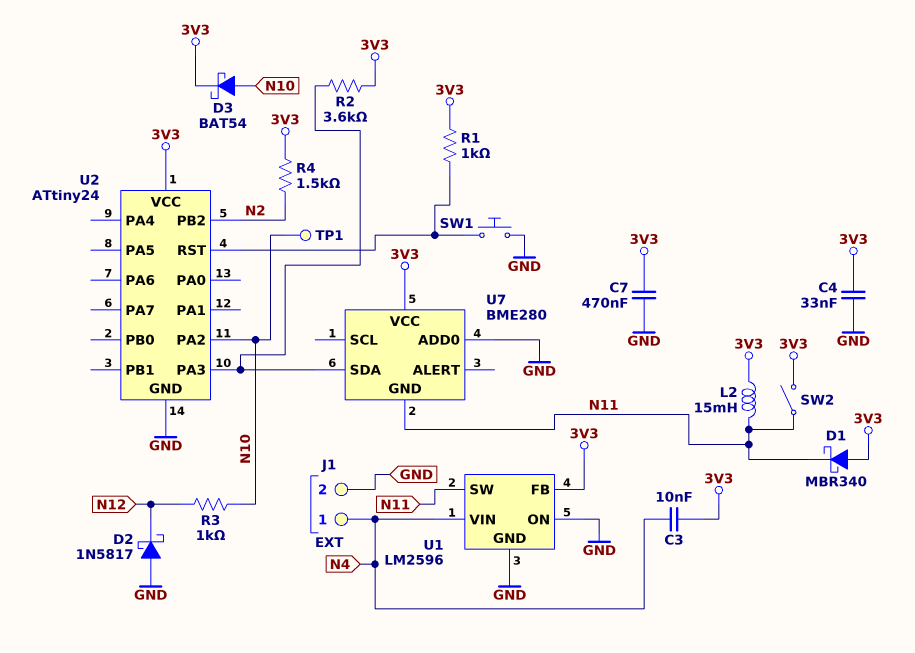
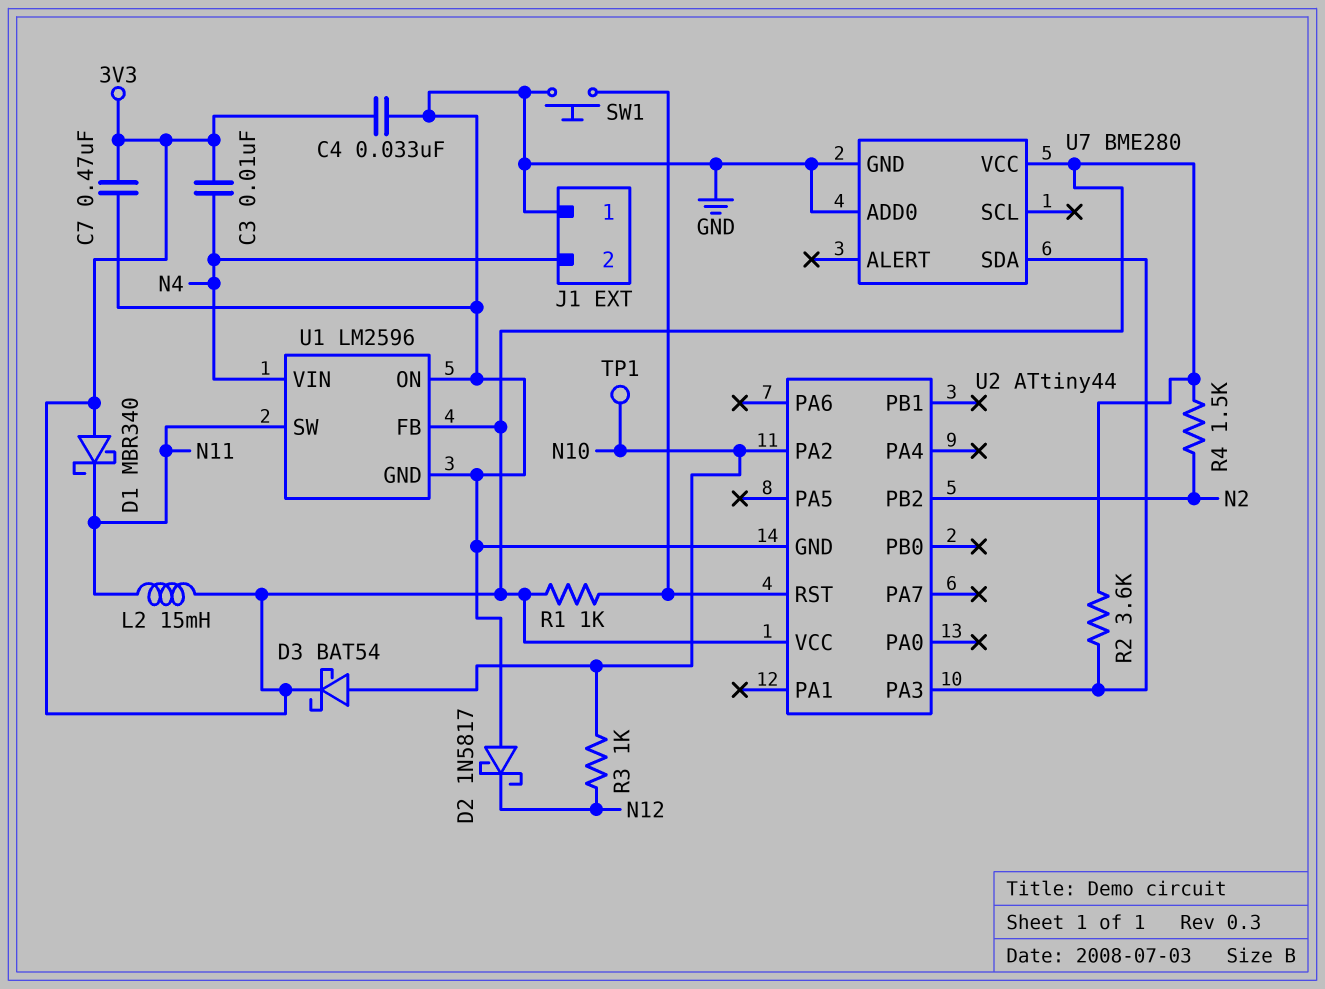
J1 pin 1: N4 -> GND
J1 pin 2: GND -> N4
SW2: switch (3V3, N11) -> none
U2: ATtiny24 -> ATtiny44
U7 pin GND: N11 -> GND

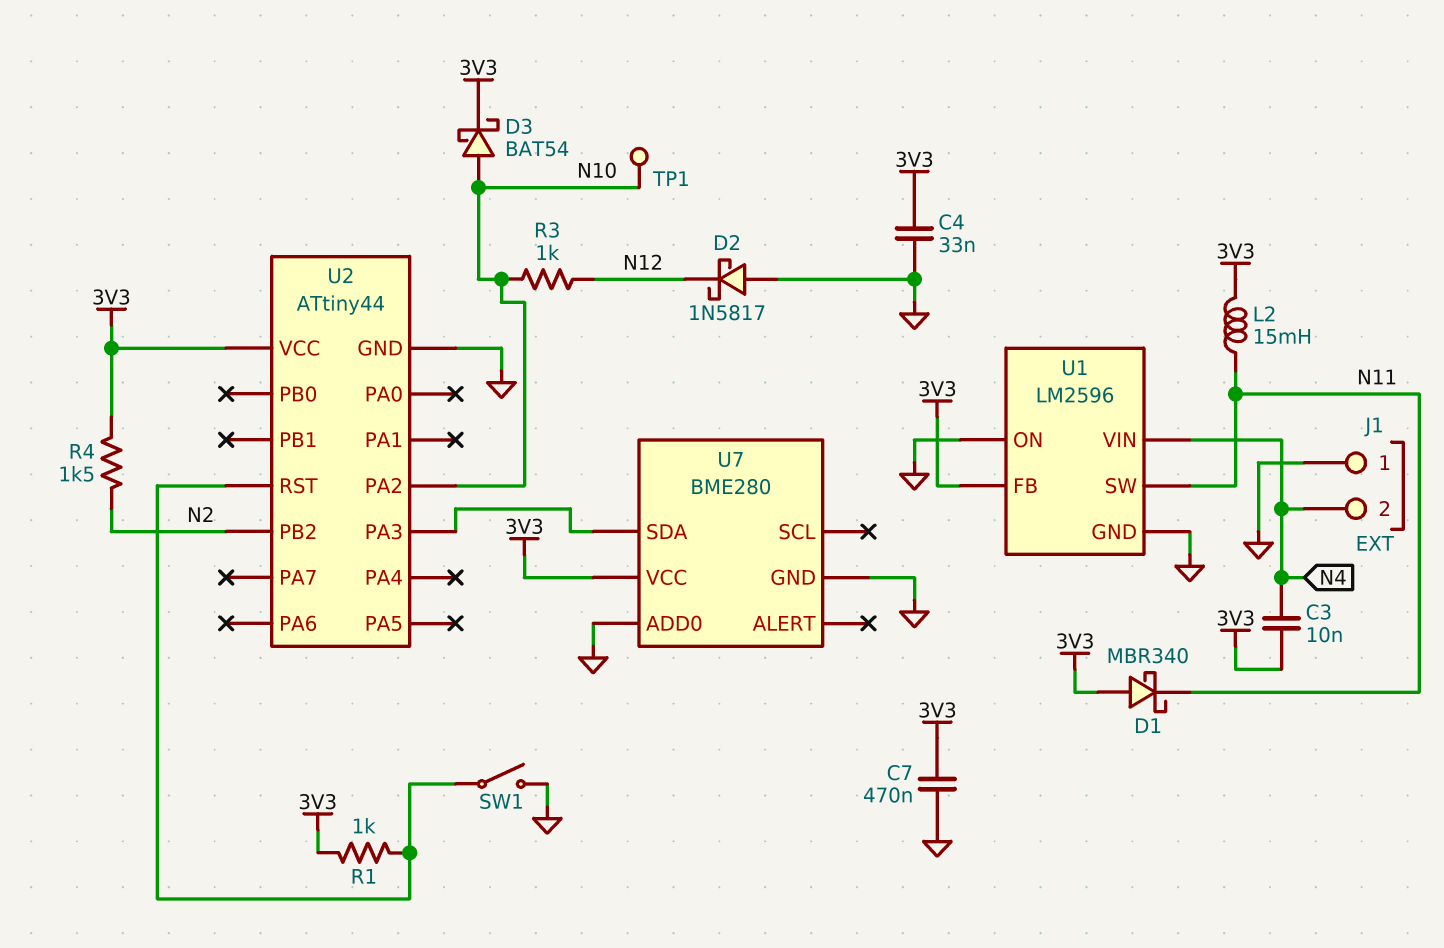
R2: 3.6k (3V3, U2/PA3) -> none
SW1: button (GND, U2/RST) -> switch (GND, U2/RST)

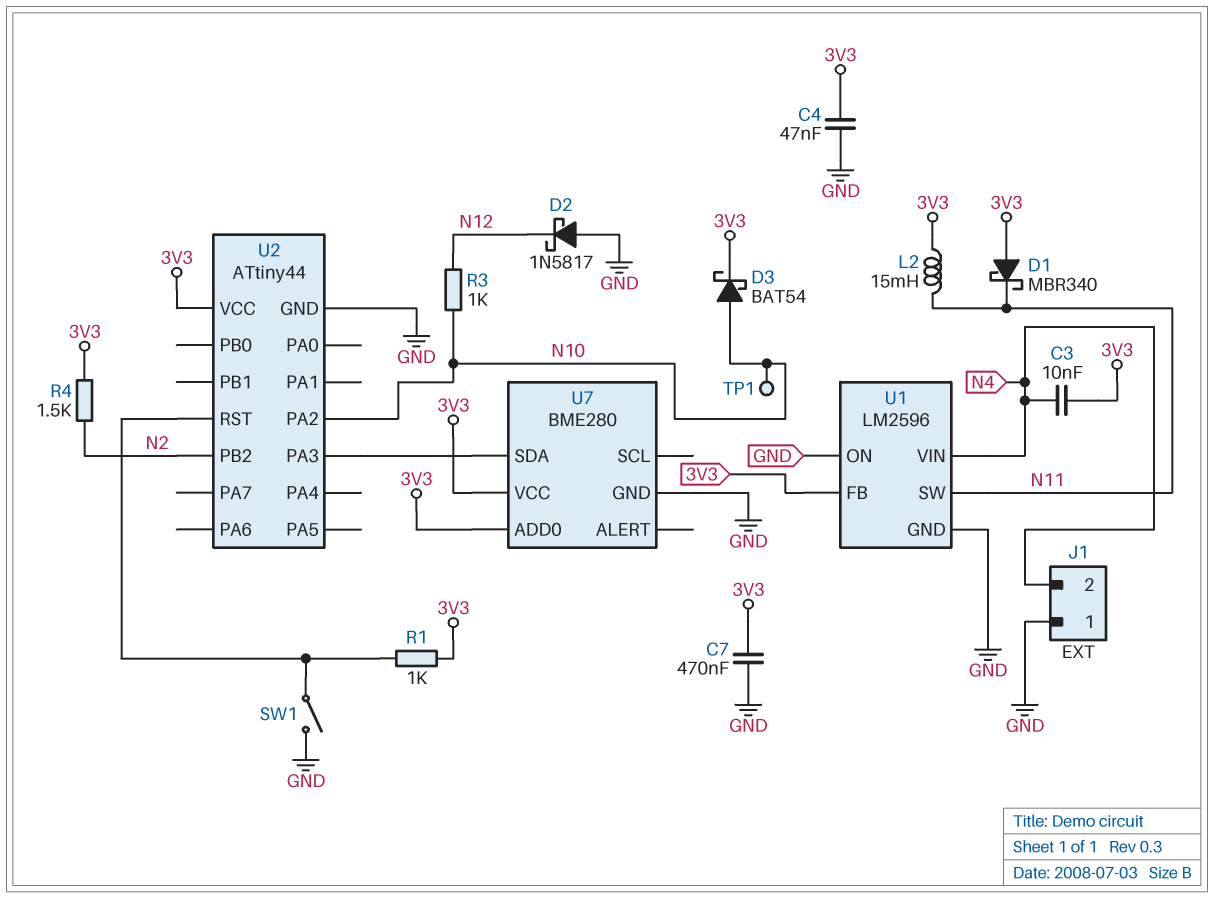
C4: 33nF (3V3, GND) -> 47nF (3V3, GND)
U7 pin ADD0: GND -> 3V3

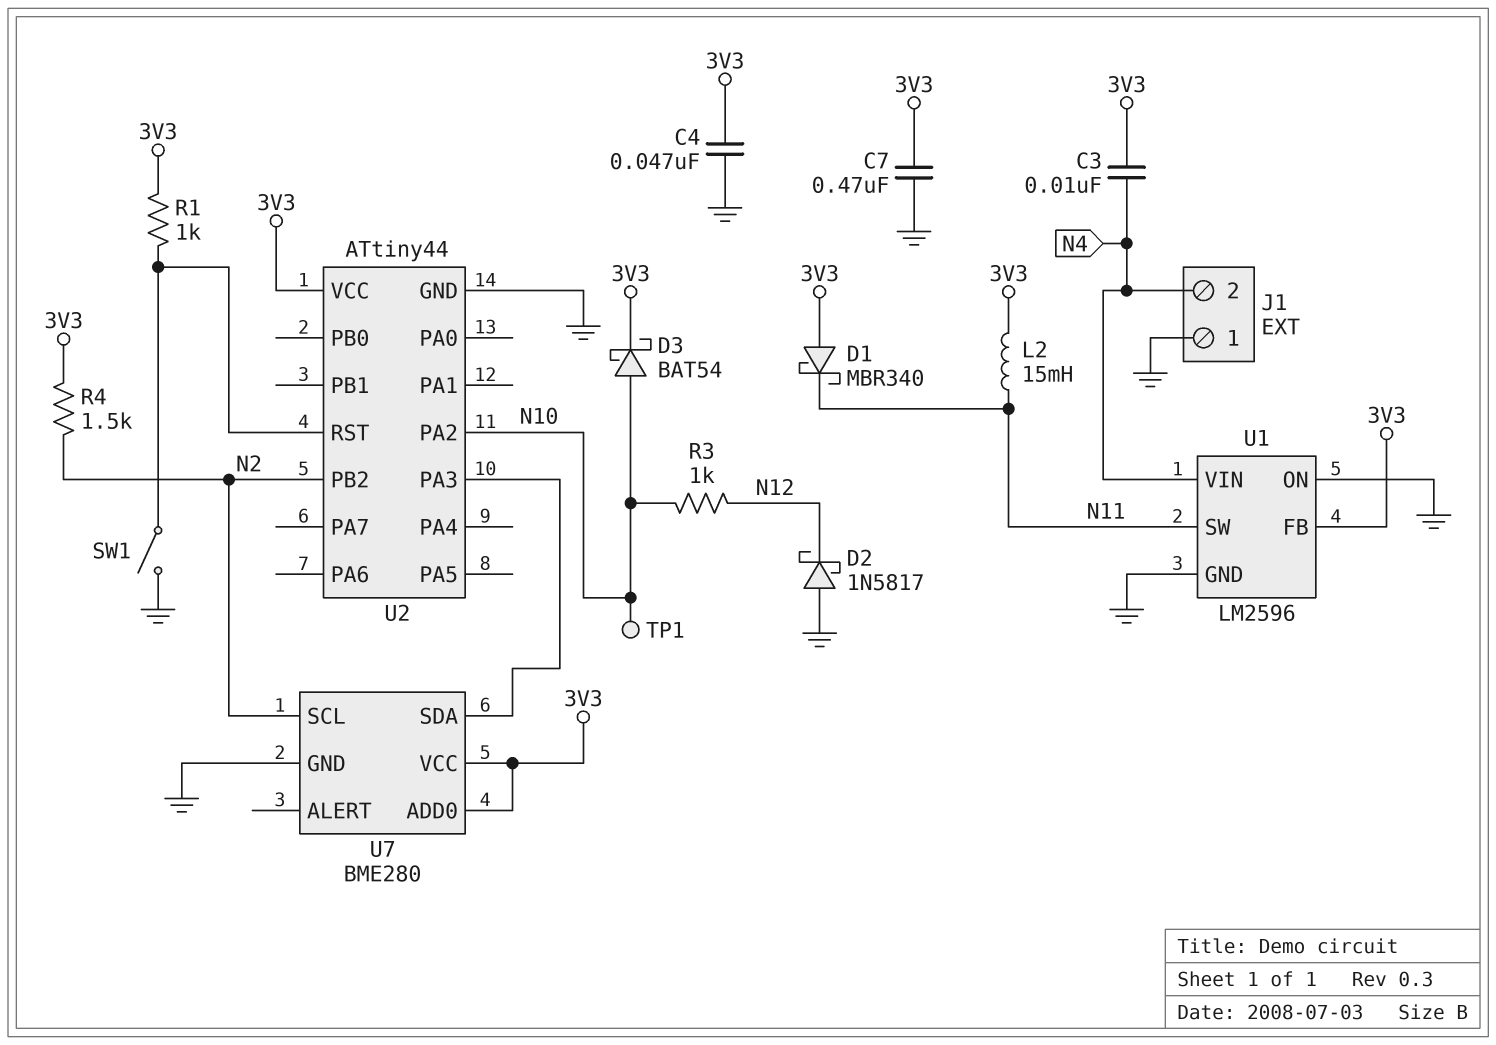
U7 pin SCL: none -> N2

